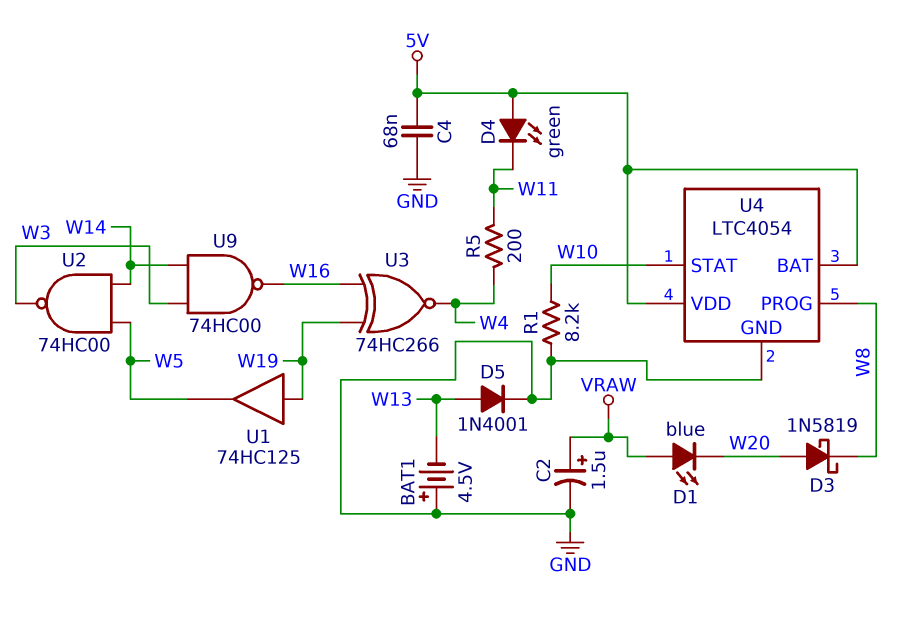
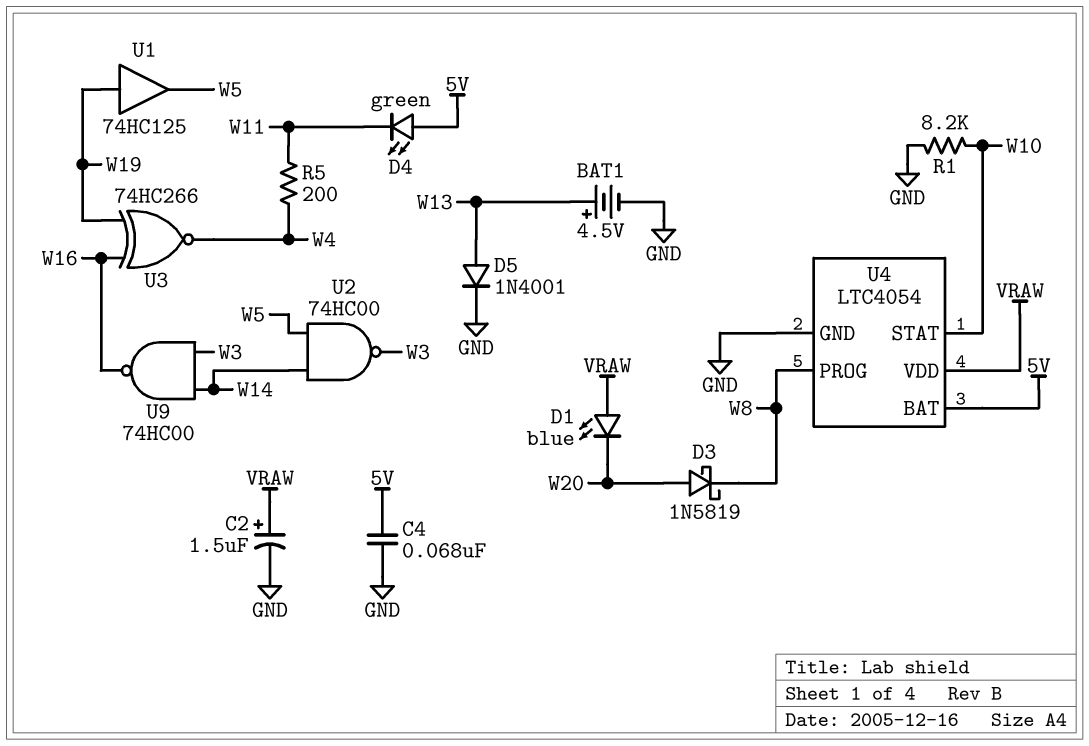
BAT1: 4.5V (plus GND, minus W13) -> 4.5V (plus W13, minus GND)
U4 pin VDD: 5V -> VRAW

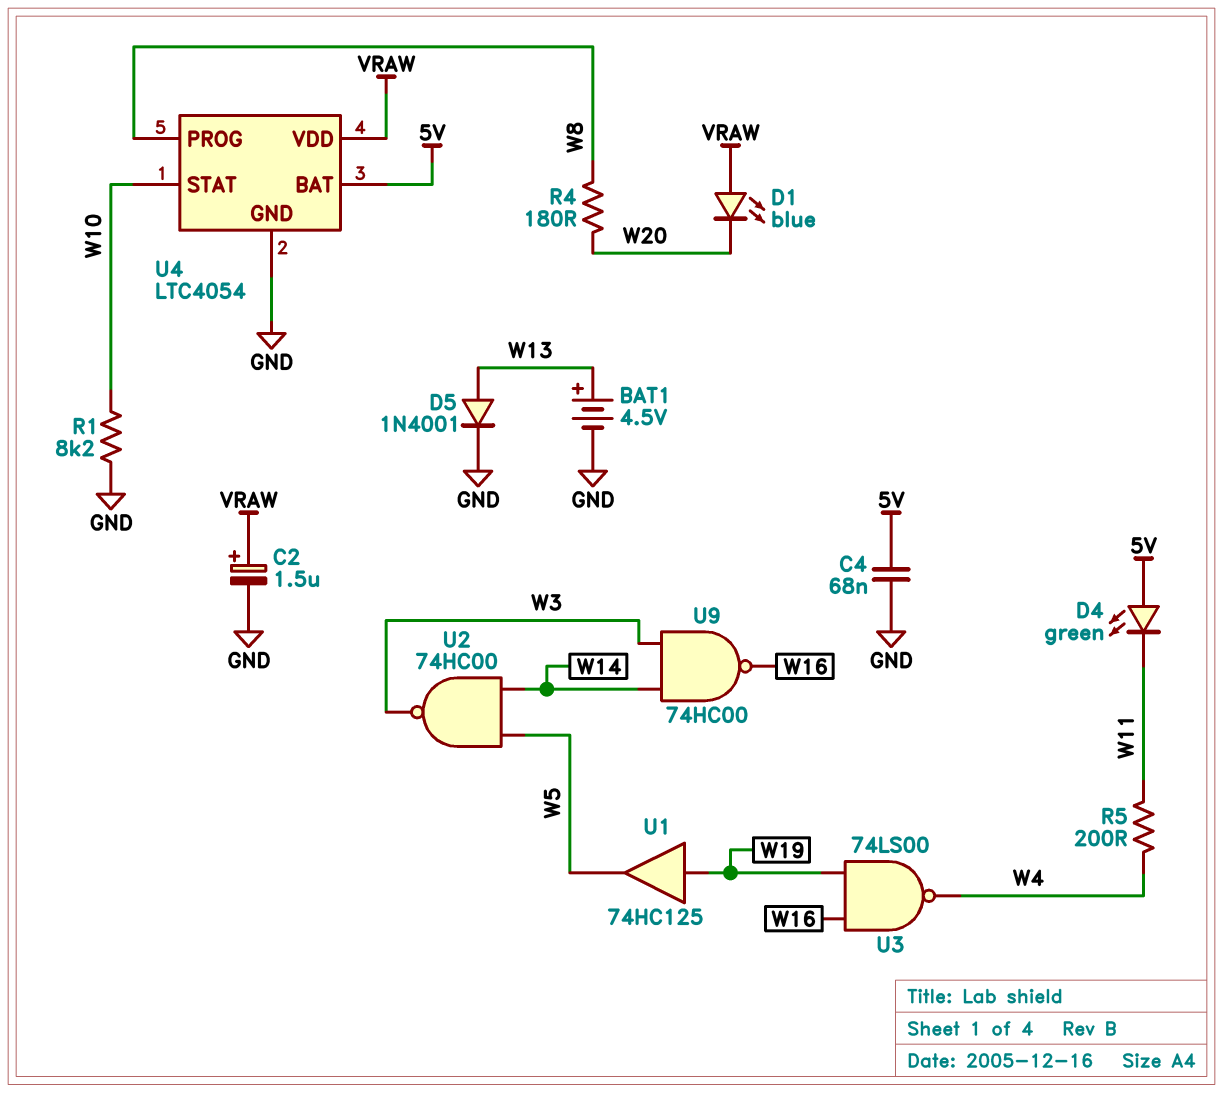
D3: schottky 1N5819 (A W20, K W8) -> none
R4: none -> 180 (W8, W20)
U3: XNOR 74HC266 (in W16, in W19, out W4) -> NAND 74LS00 (in W16, in W19, out W4)

